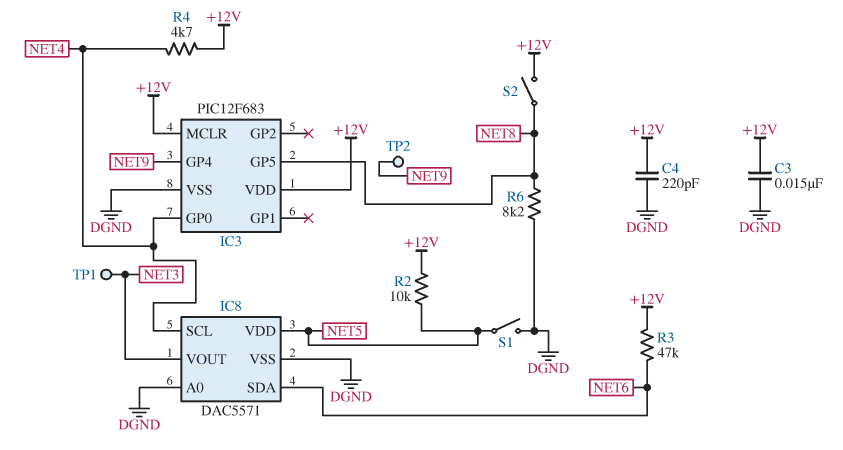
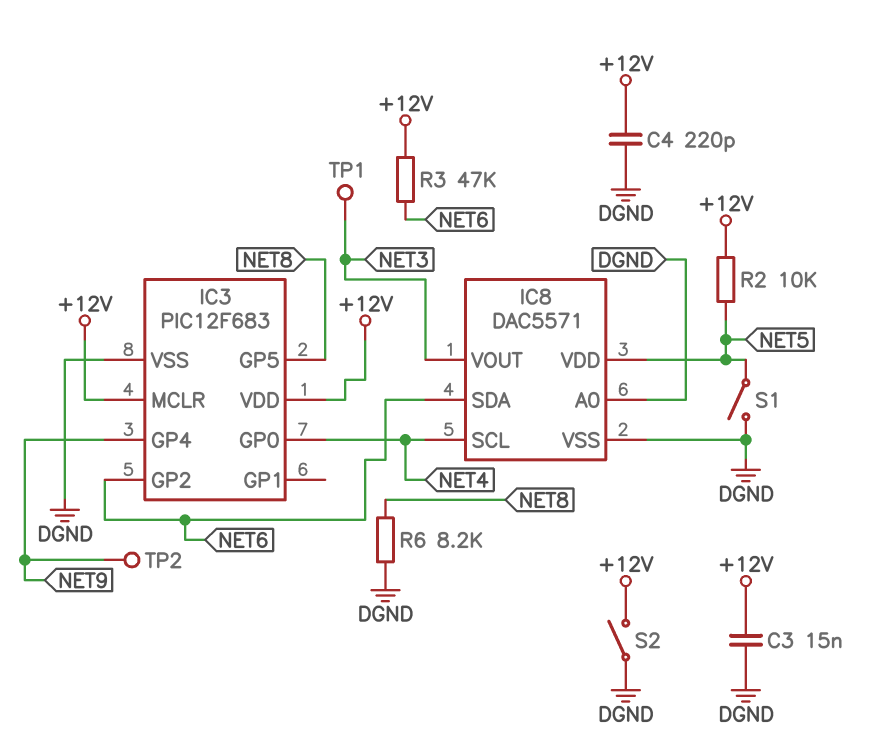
IC3 pin GP2: none -> NET6
R4: 4.7k (+12V, NET4) -> none
S2: switch (+12V, NET8) -> switch (+12V, DGND)

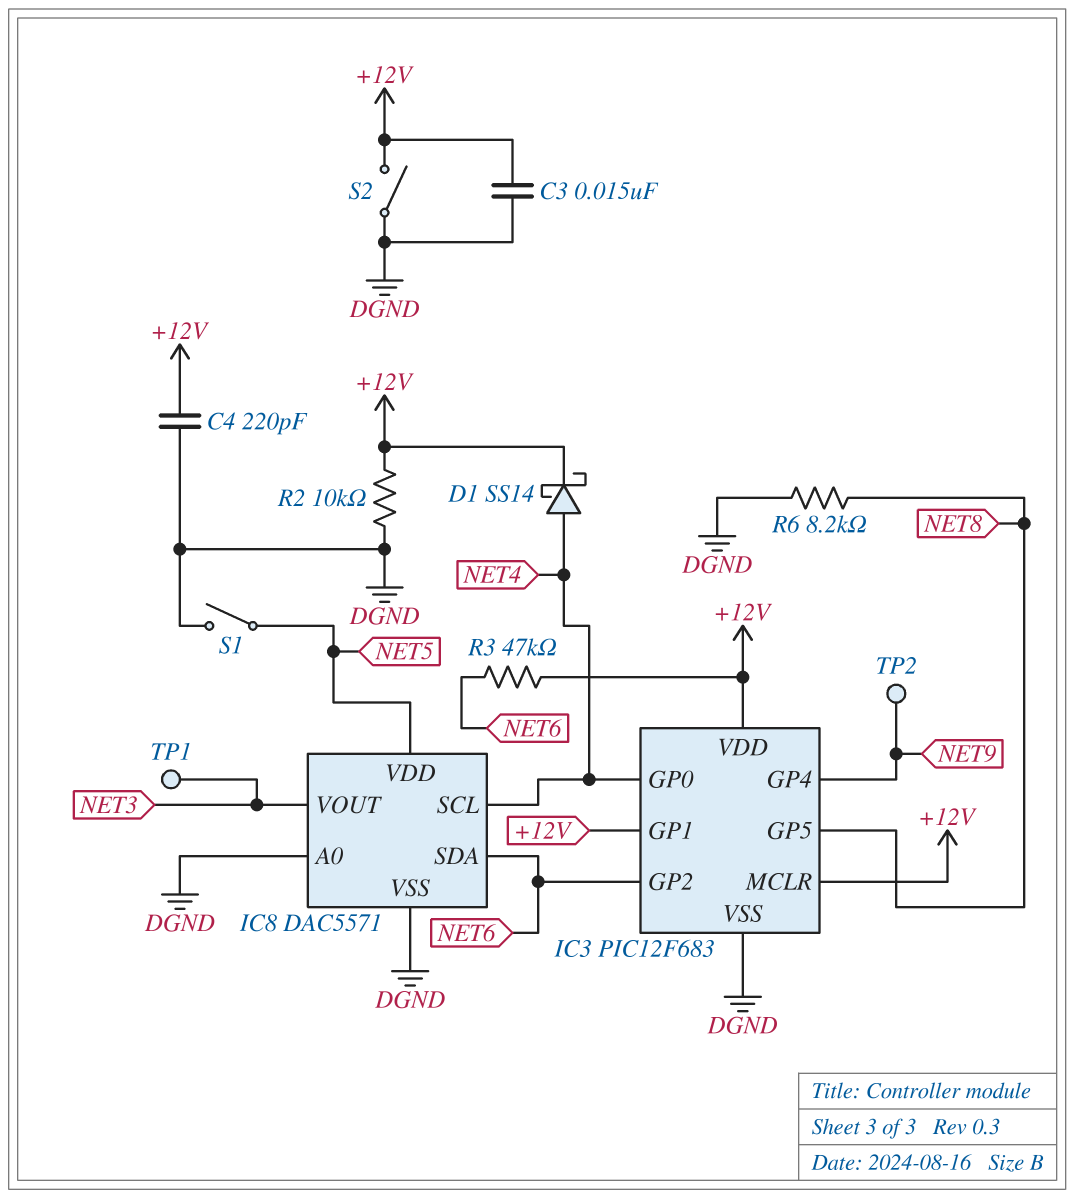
D1: none -> schottky SS14 (A NET4, K +12V)
IC3 pin GP1: none -> +12V
R2: 10k (+12V, NET5) -> 10k (+12V, DGND)

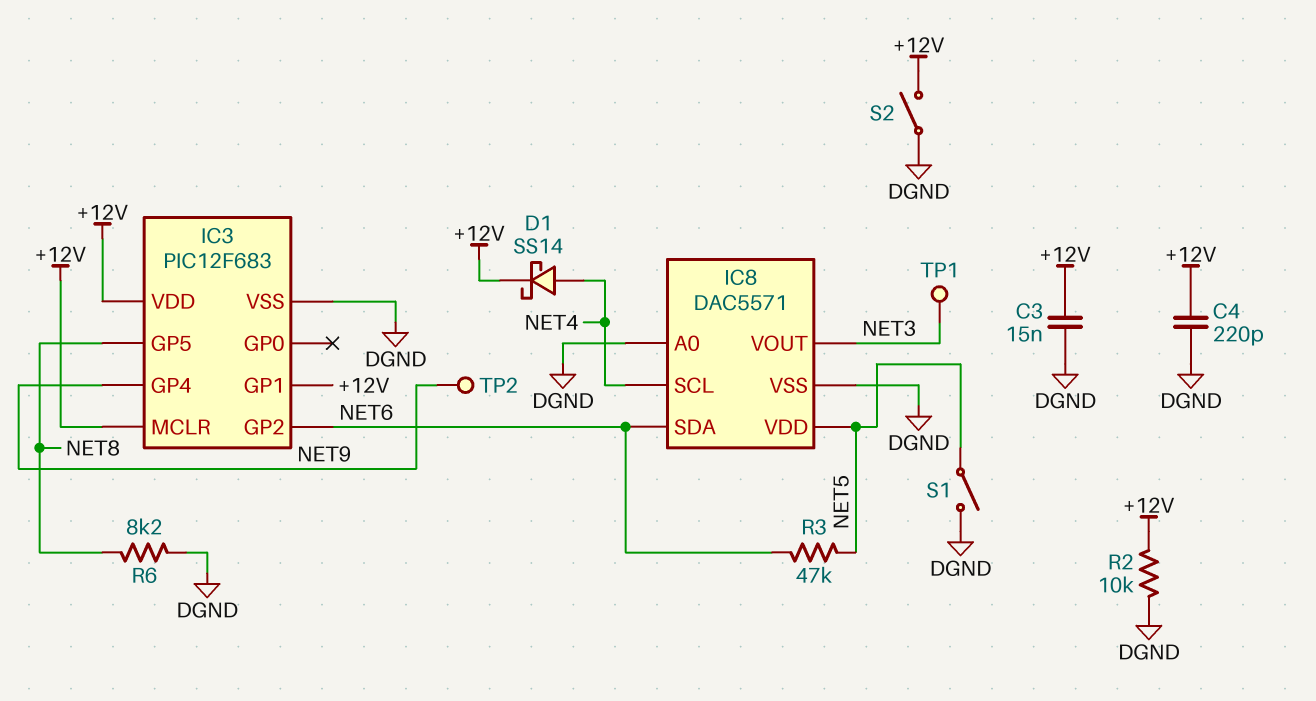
IC3 pin GP0: NET4 -> none
R3: 47k (+12V, NET6) -> 47k (NET5, NET6)

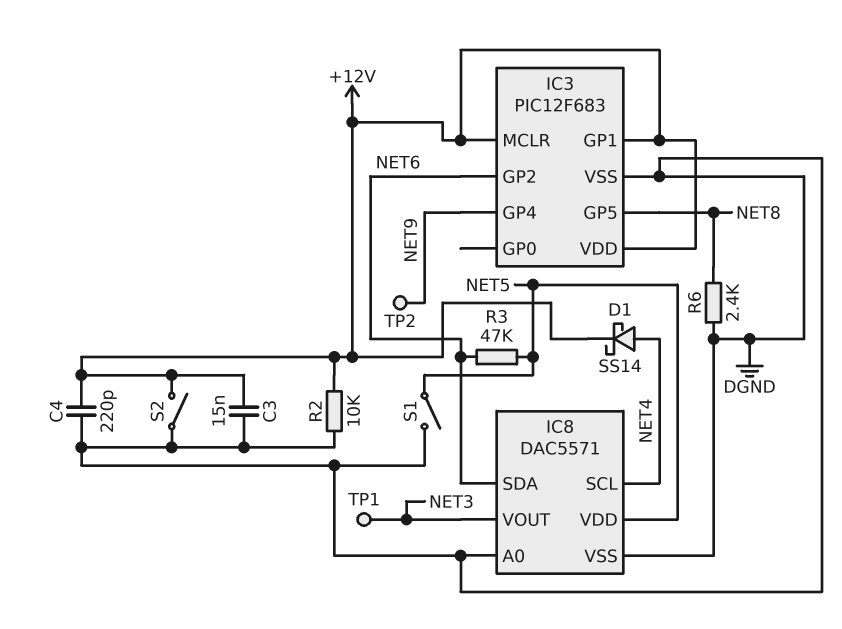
R6: 8.2k (DGND, NET8) -> 2.4k (DGND, NET8)

